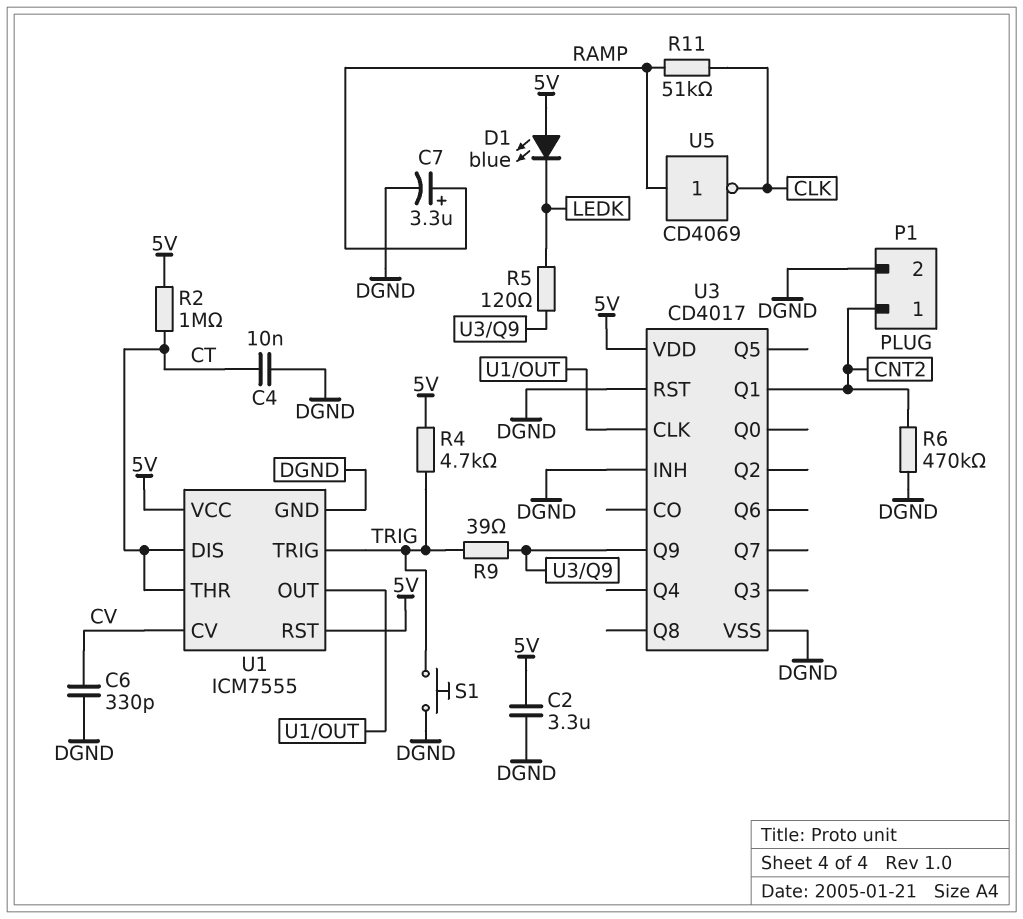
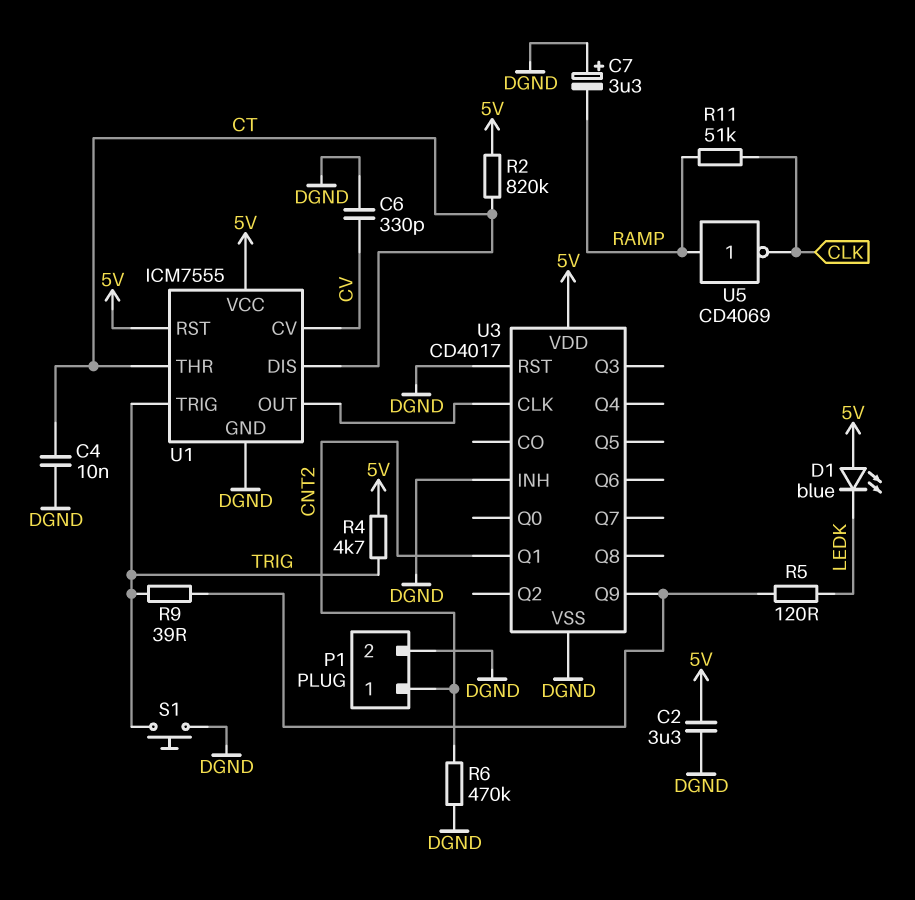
C7: 3.3uF (plus RAMP, minus DGND) -> 3.3uF (plus DGND, minus RAMP)
R2: 1M (5V, CT) -> 820k (5V, CT)

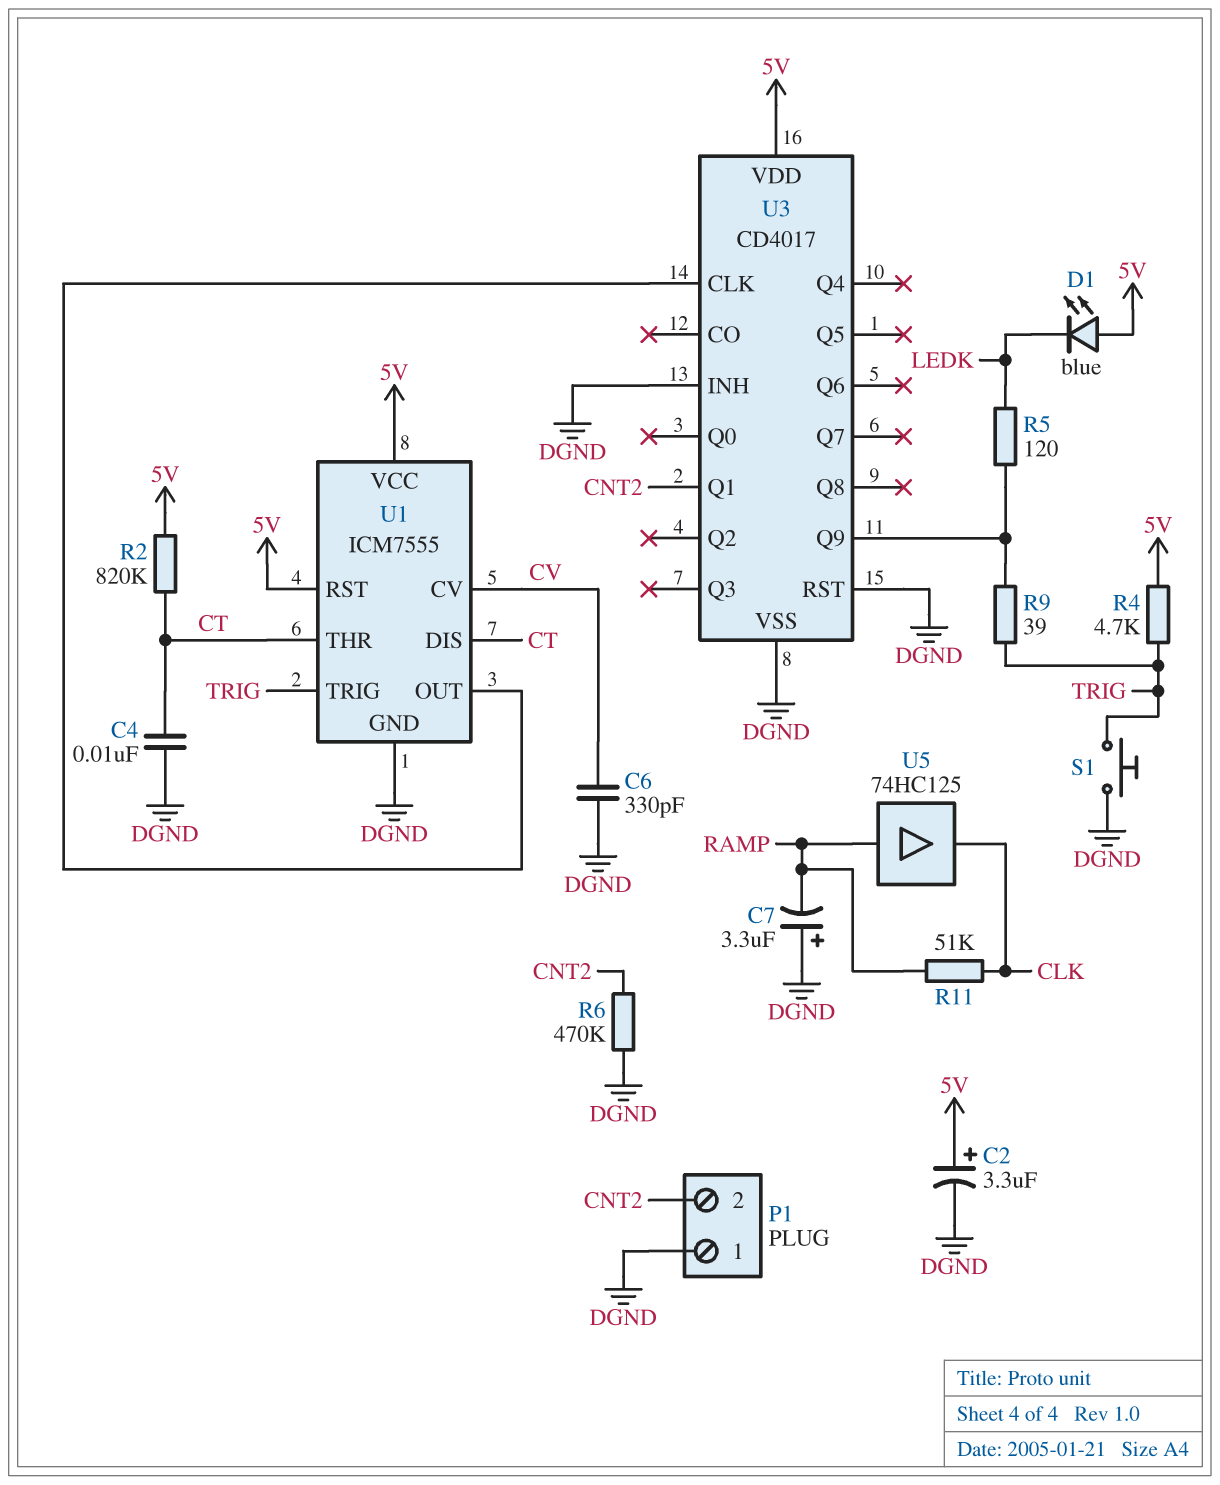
C2: 3.3uF (5V, DGND) -> 3.3uF (plus 5V, minus DGND)
P1 pin 1: CNT2 -> DGND
P1 pin 2: DGND -> CNT2
U5: NOT CD4069 (in RAMP, out CLK) -> buffer 74HC125 (in RAMP, out CLK)

